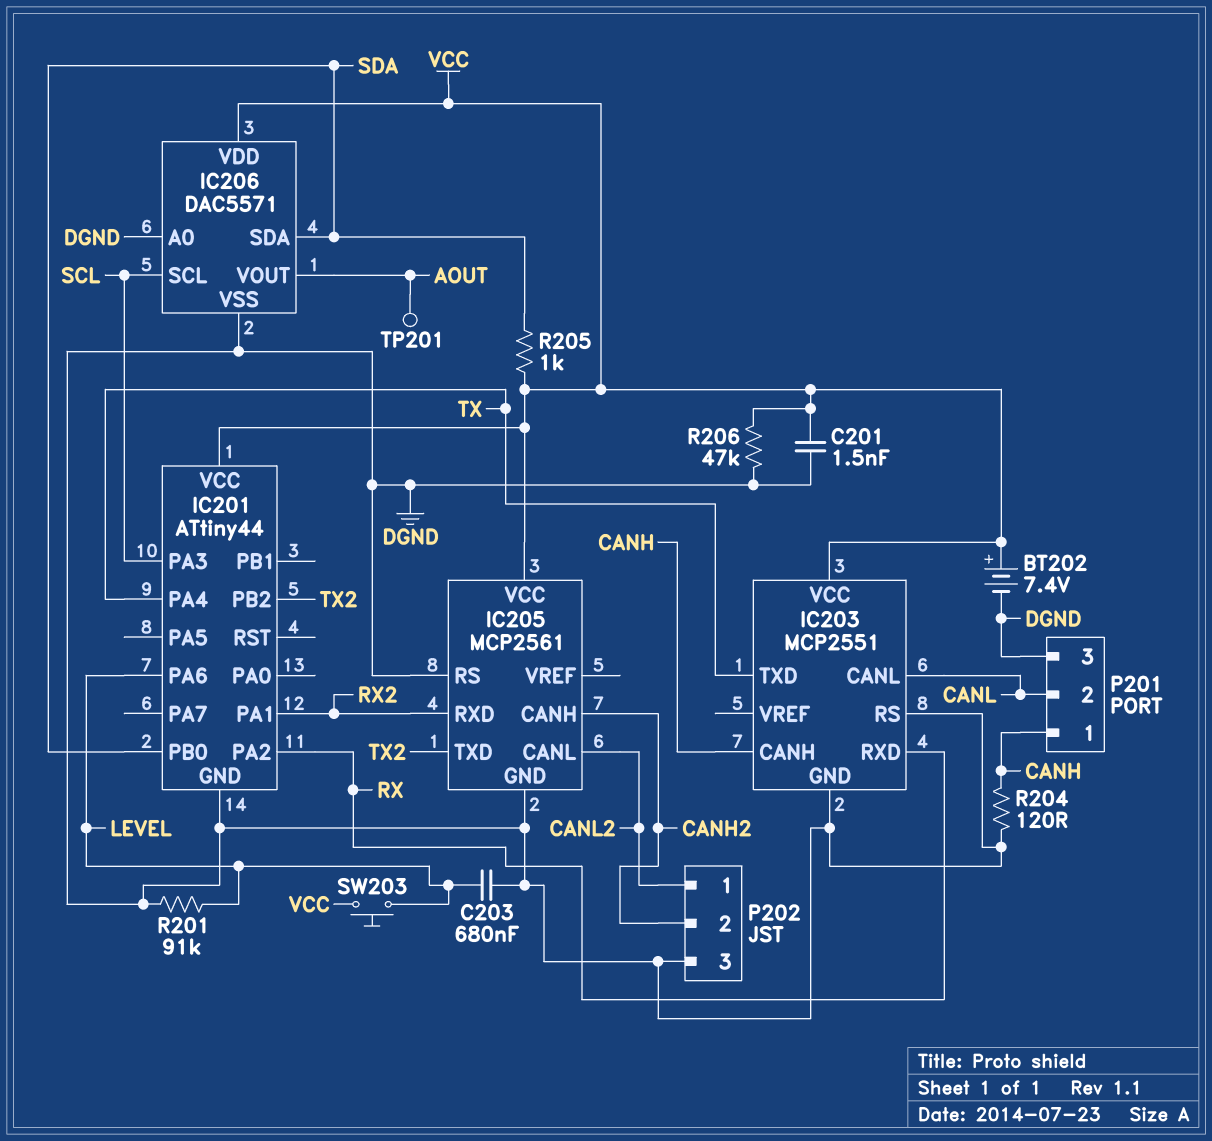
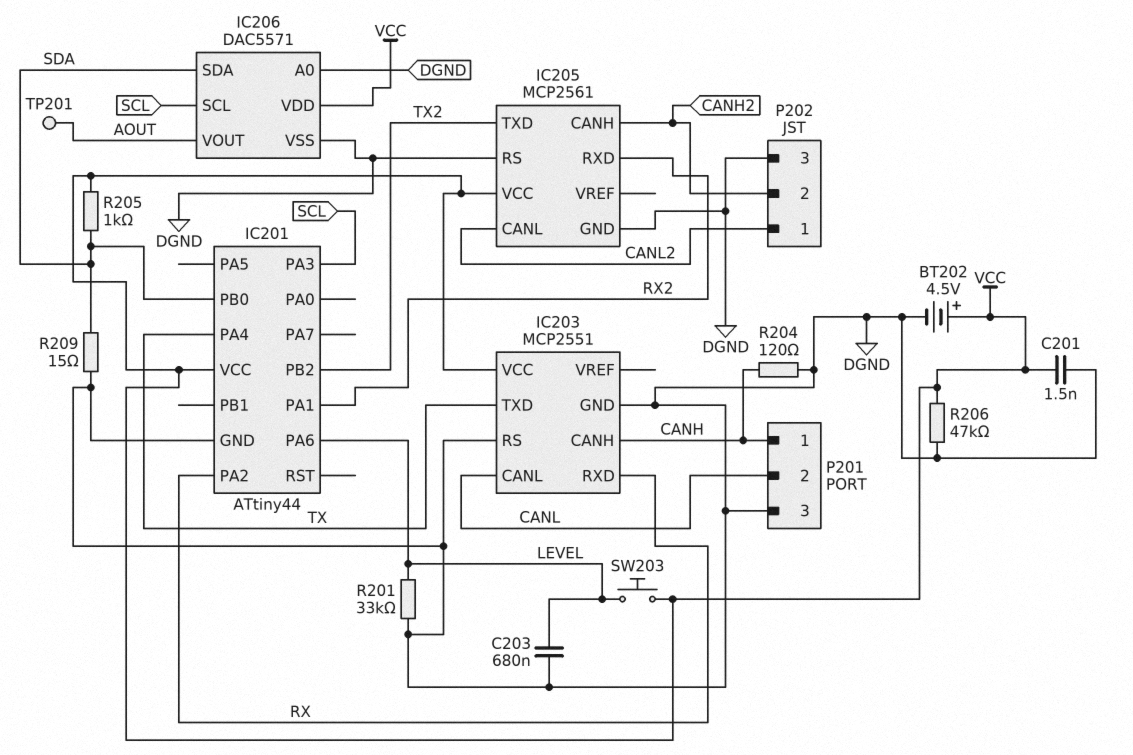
BT202: 7.4V (plus VCC, minus DGND) -> 4.5V (plus VCC, minus DGND)
R201: 91k (DGND, LEVEL) -> 33k (DGND, LEVEL)
R209: none -> 15 (DGND, SDA)

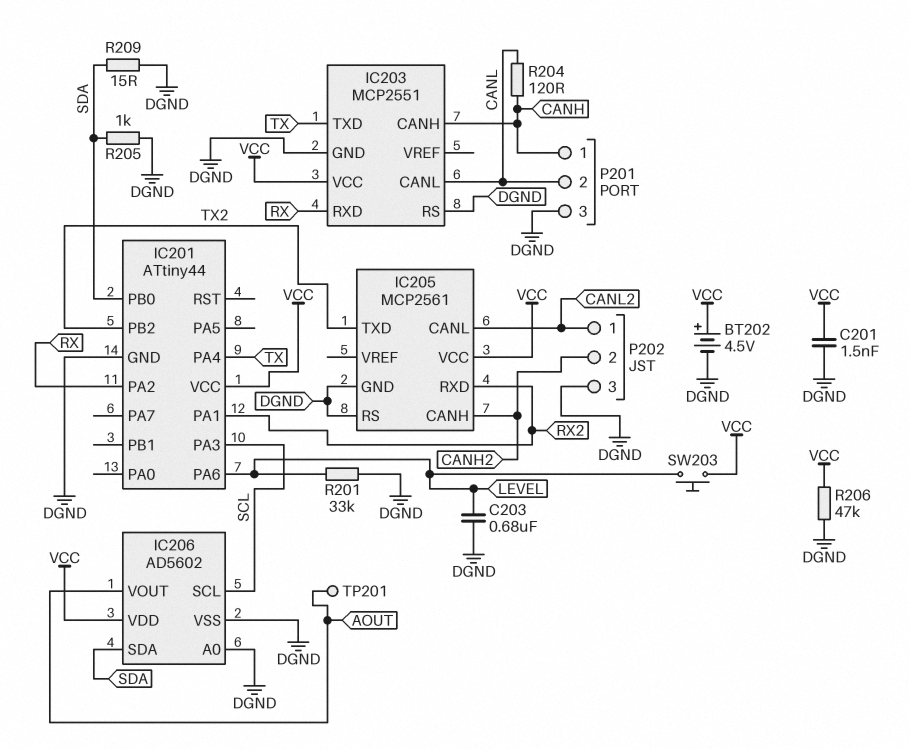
IC206: DAC5571 -> AD5602
R204: 120 (CANH, DGND) -> 120 (CANH, CANL)
R205: 1k (SDA, VCC) -> 1k (DGND, SDA)

